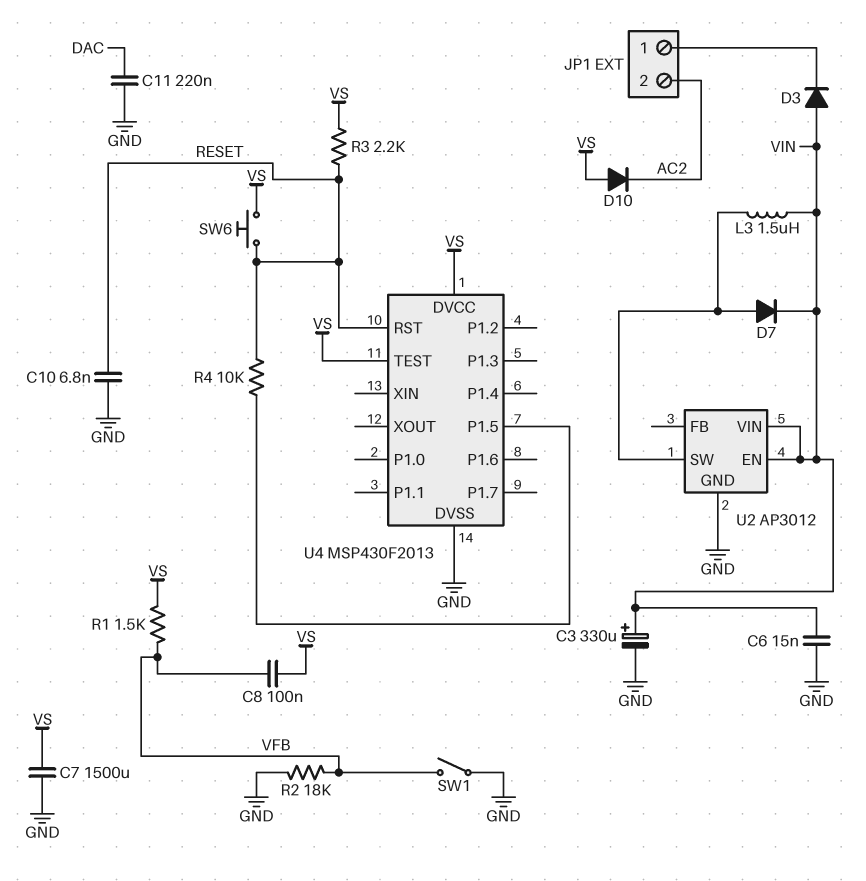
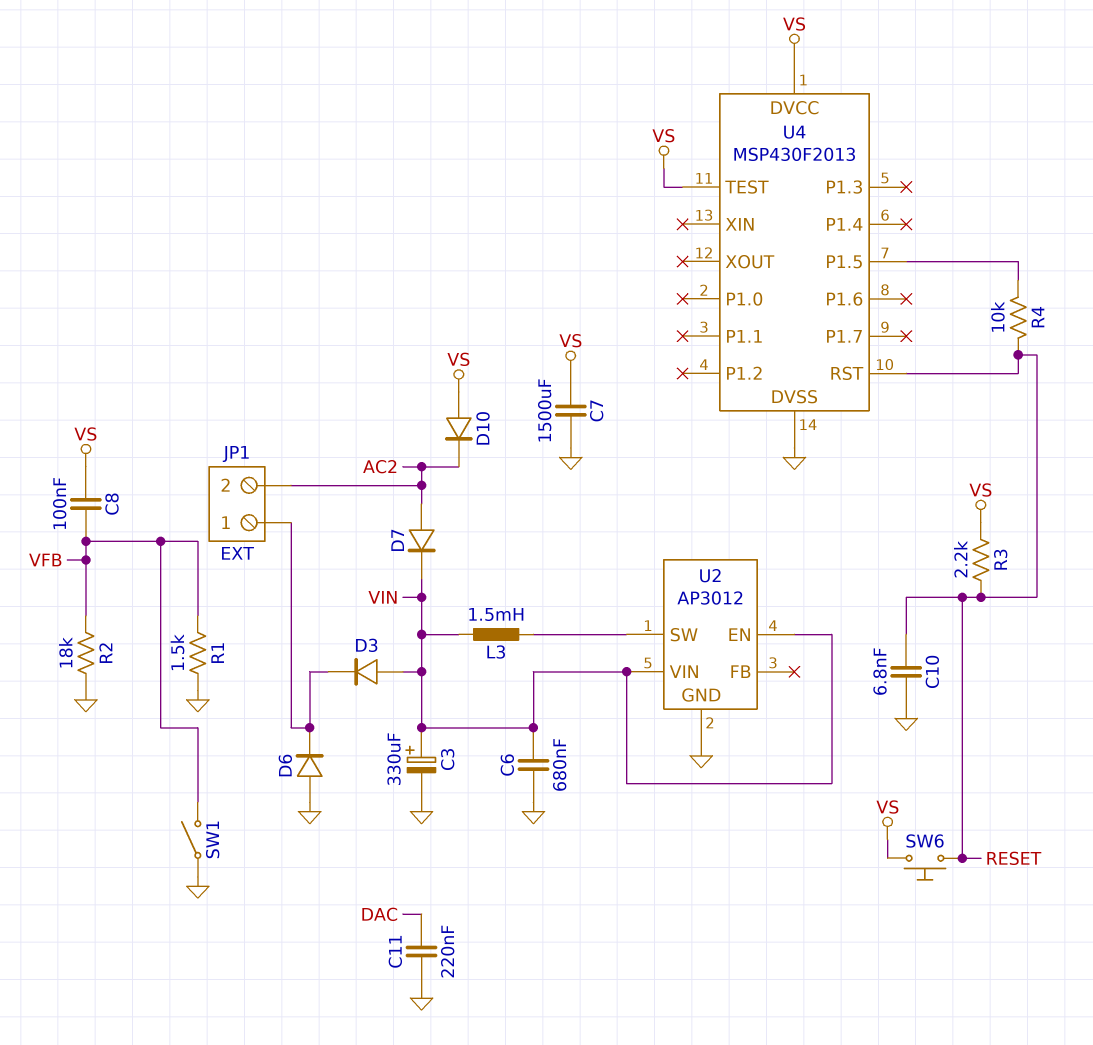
C6: 15nF (GND, VIN) -> 680nF (GND, VIN)
D6: none -> diode (A GND, K JP1/1)
D7: diode (A U2/SW, K VIN) -> diode (A AC2, K VIN)
L3: 1.5uH (U2/SW, VIN) -> 1.5mH (U2/SW, VIN)
R1: 1.5k (VFB, VS) -> 1.5k (GND, VFB)

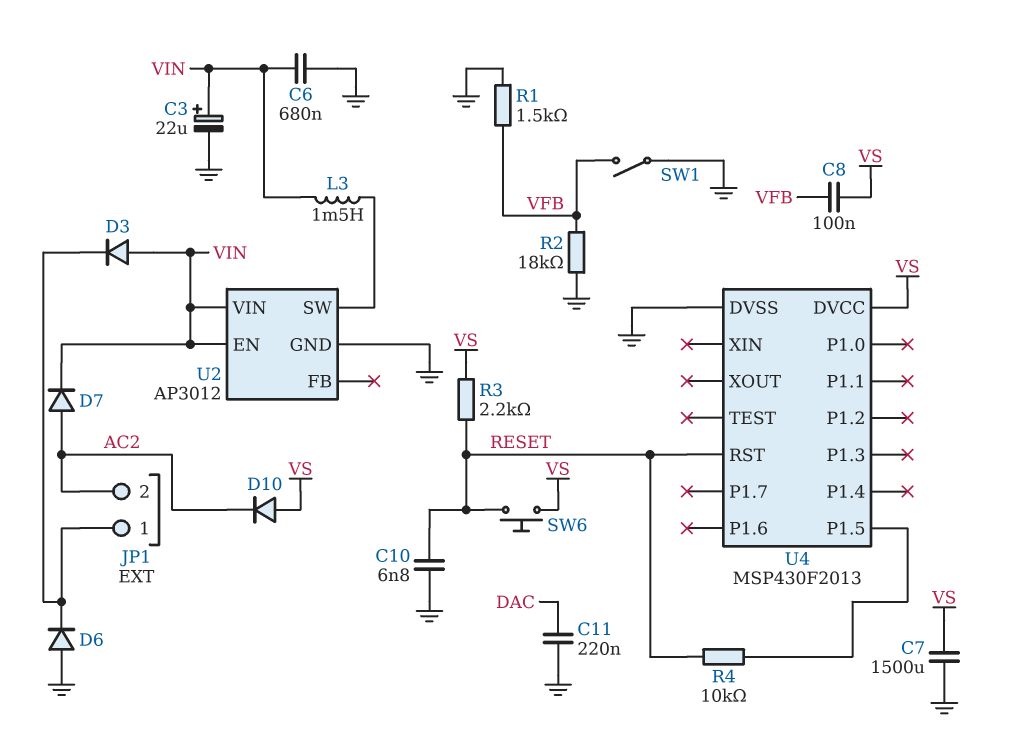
C3: 330uF (plus VIN, minus GND) -> 22uF (plus VIN, minus GND)
U4 pin TEST: VS -> none

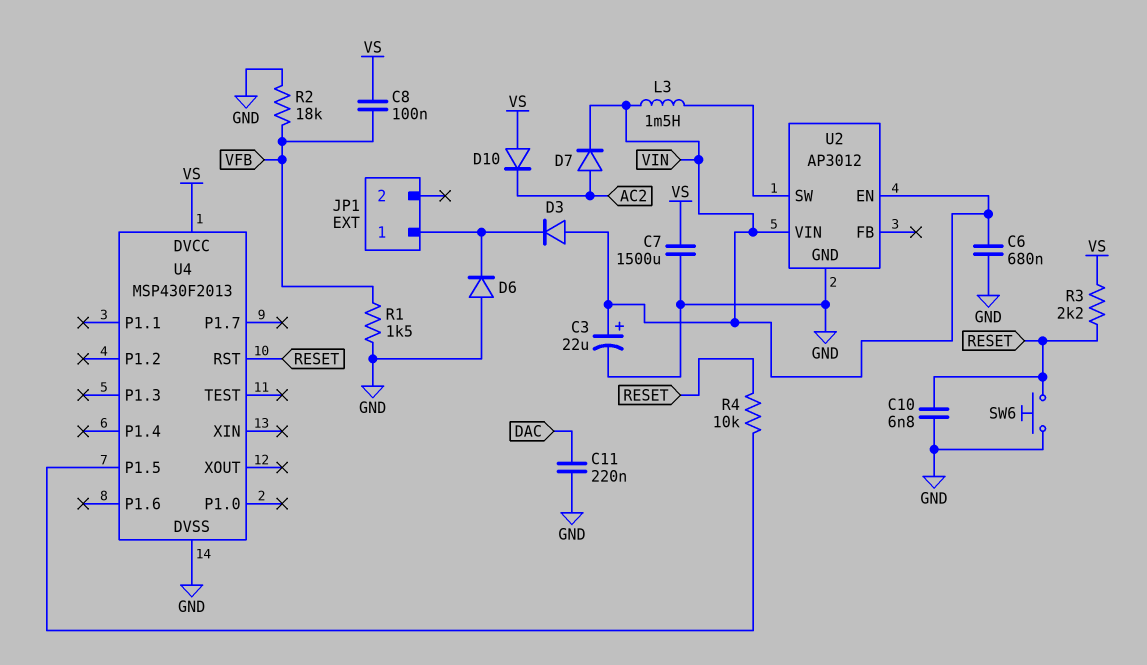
JP1 pin 2: AC2 -> none
SW1: switch (GND, VFB) -> none
SW6: button (RESET, VS) -> button (GND, RESET)

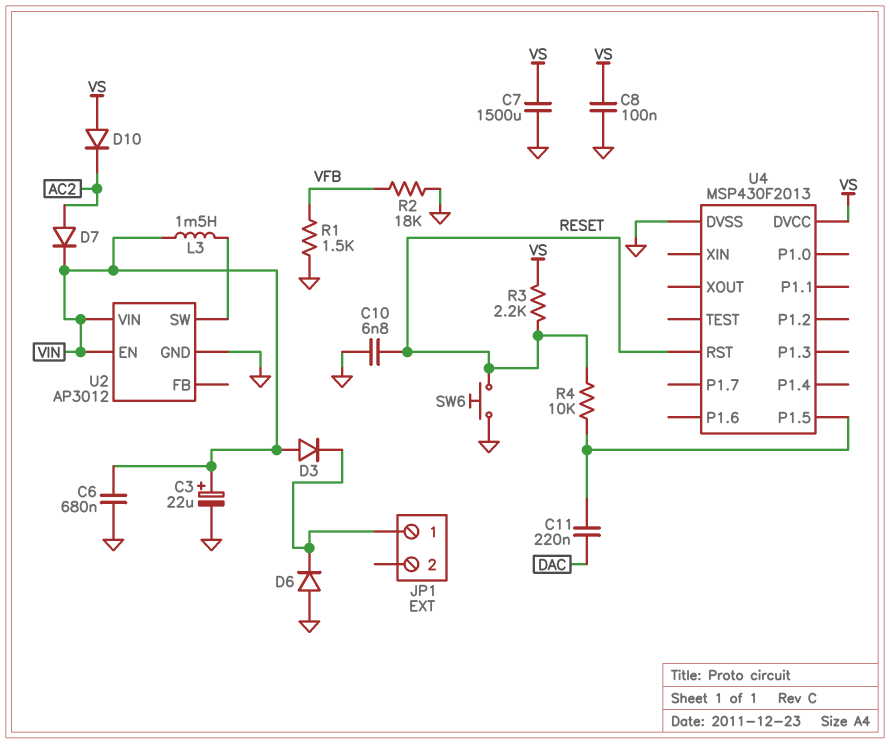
C8: 100nF (VFB, VS) -> 100nF (GND, VS)
C11: 220nF (DAC, GND) -> 220nF (DAC, U4/P1.5)

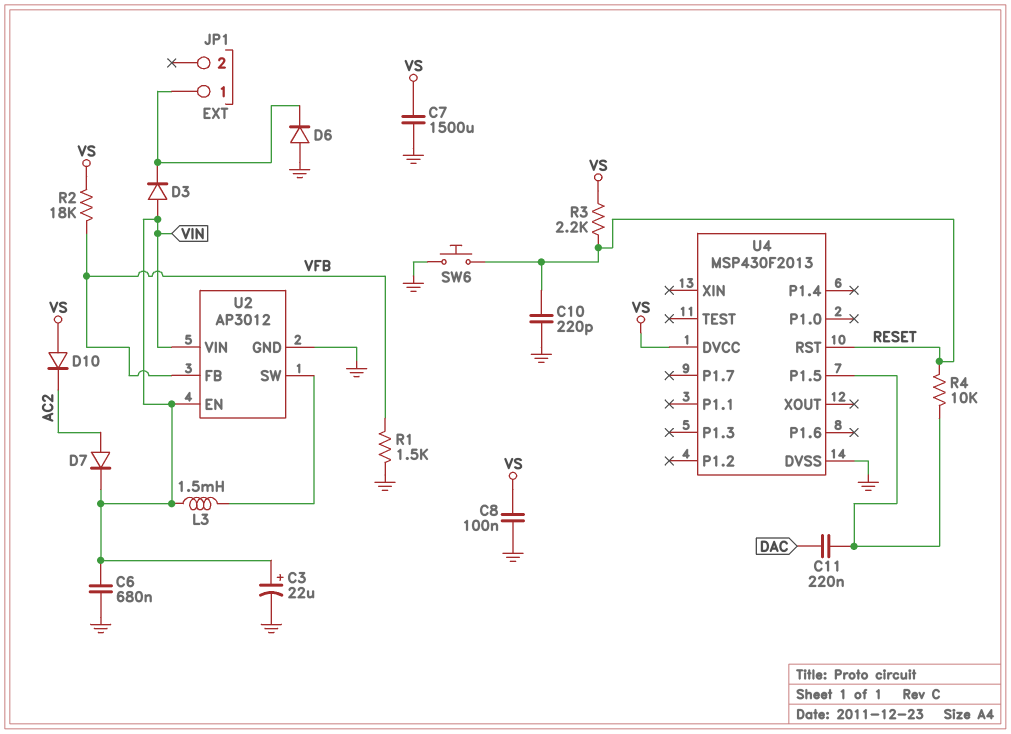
C10: 6.8nF (GND, RESET) -> 220pF (GND, RESET)
R2: 18k (GND, VFB) -> 18k (VFB, VS)
U2 pin FB: none -> VFB

